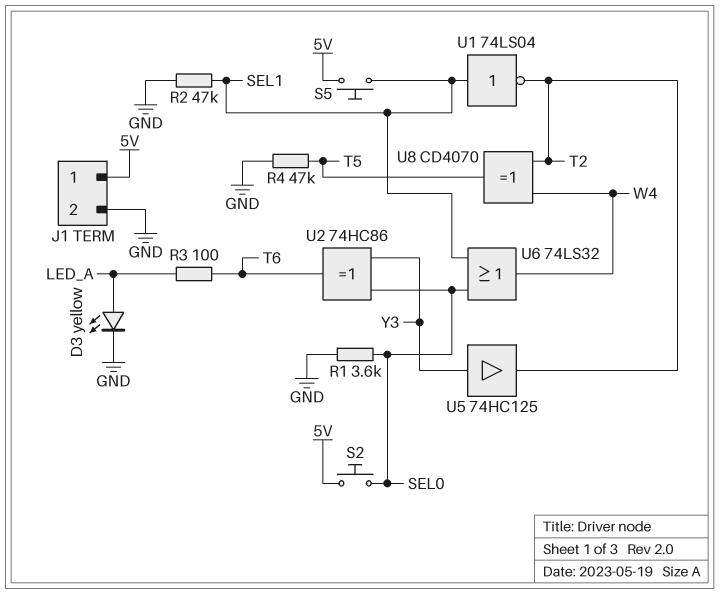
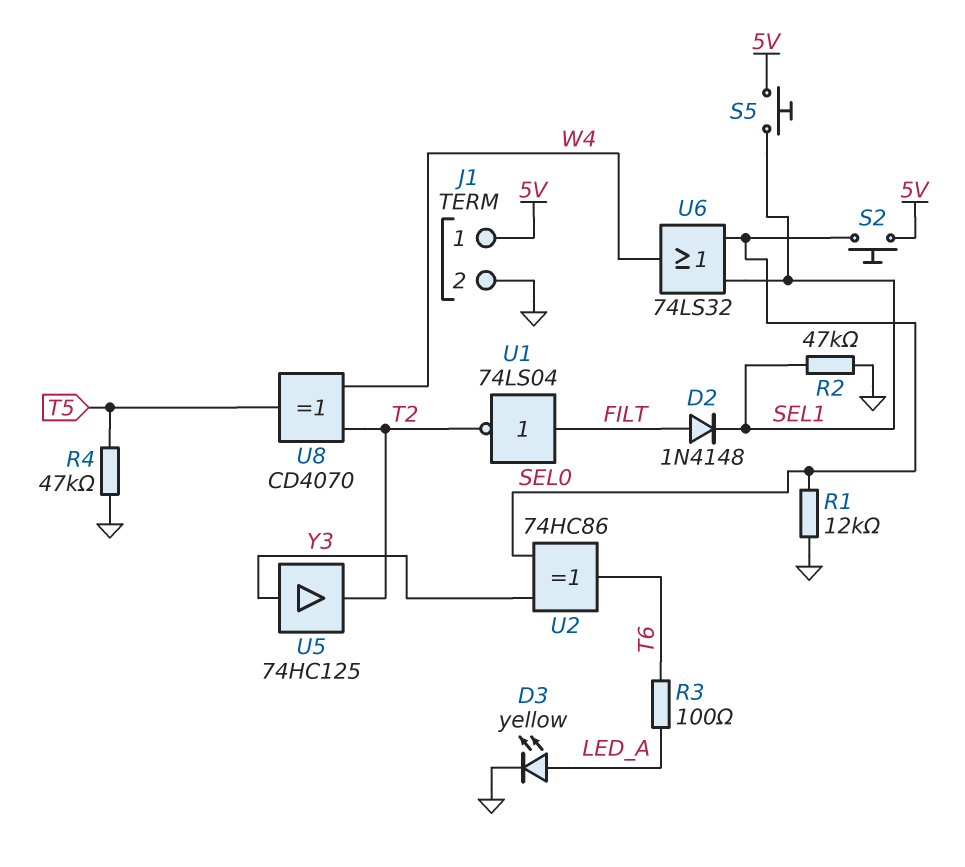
D2: none -> diode 1N4148 (A FILT, K SEL1)
R1: 3.6k (GND, SEL0) -> 12k (GND, SEL0)
U1: NOT 74LS04 (in SEL1, out T2) -> NOT 74LS04 (in FILT, out T2)

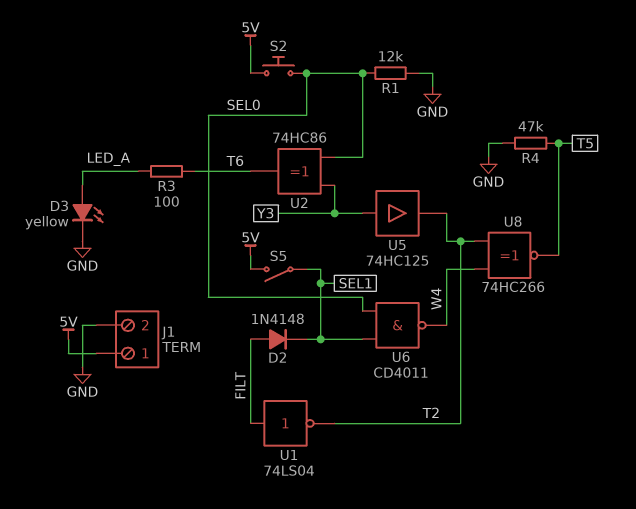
R2: 47k (GND, SEL1) -> none
S5: button (5V, SEL1) -> switch (5V, SEL1)
U6: OR 74LS32 (in SEL0, in SEL1, out W4) -> NAND CD4011 (in SEL0, in SEL1, out W4)
U8: XOR CD4070 (in T2, in W4, out T5) -> XNOR 74HC266 (in T2, in W4, out T5)

